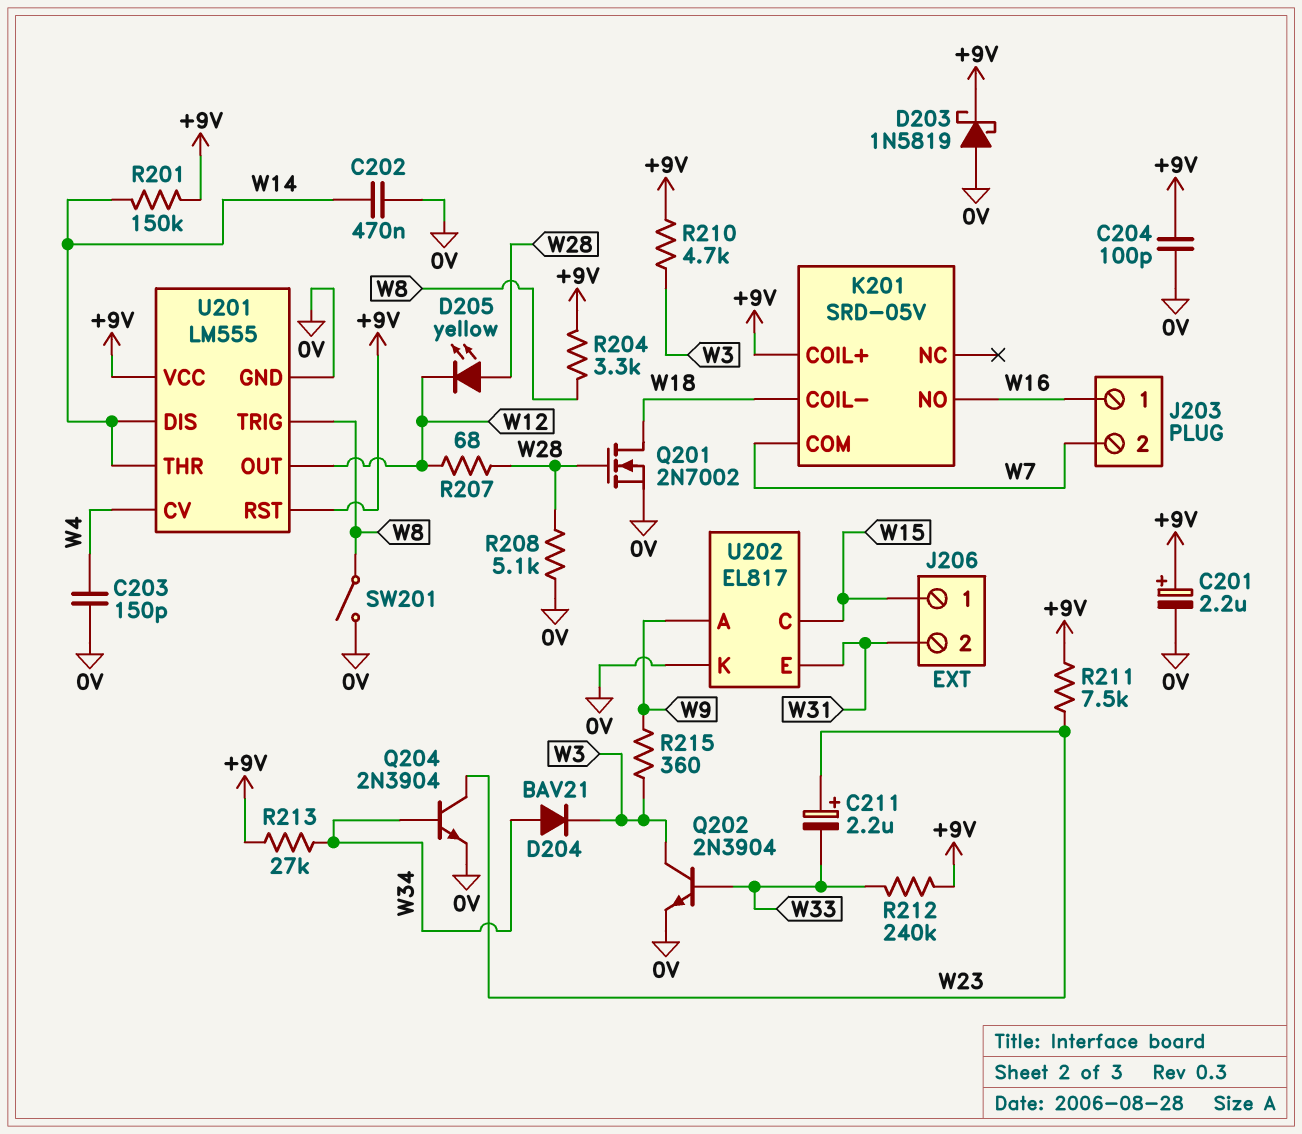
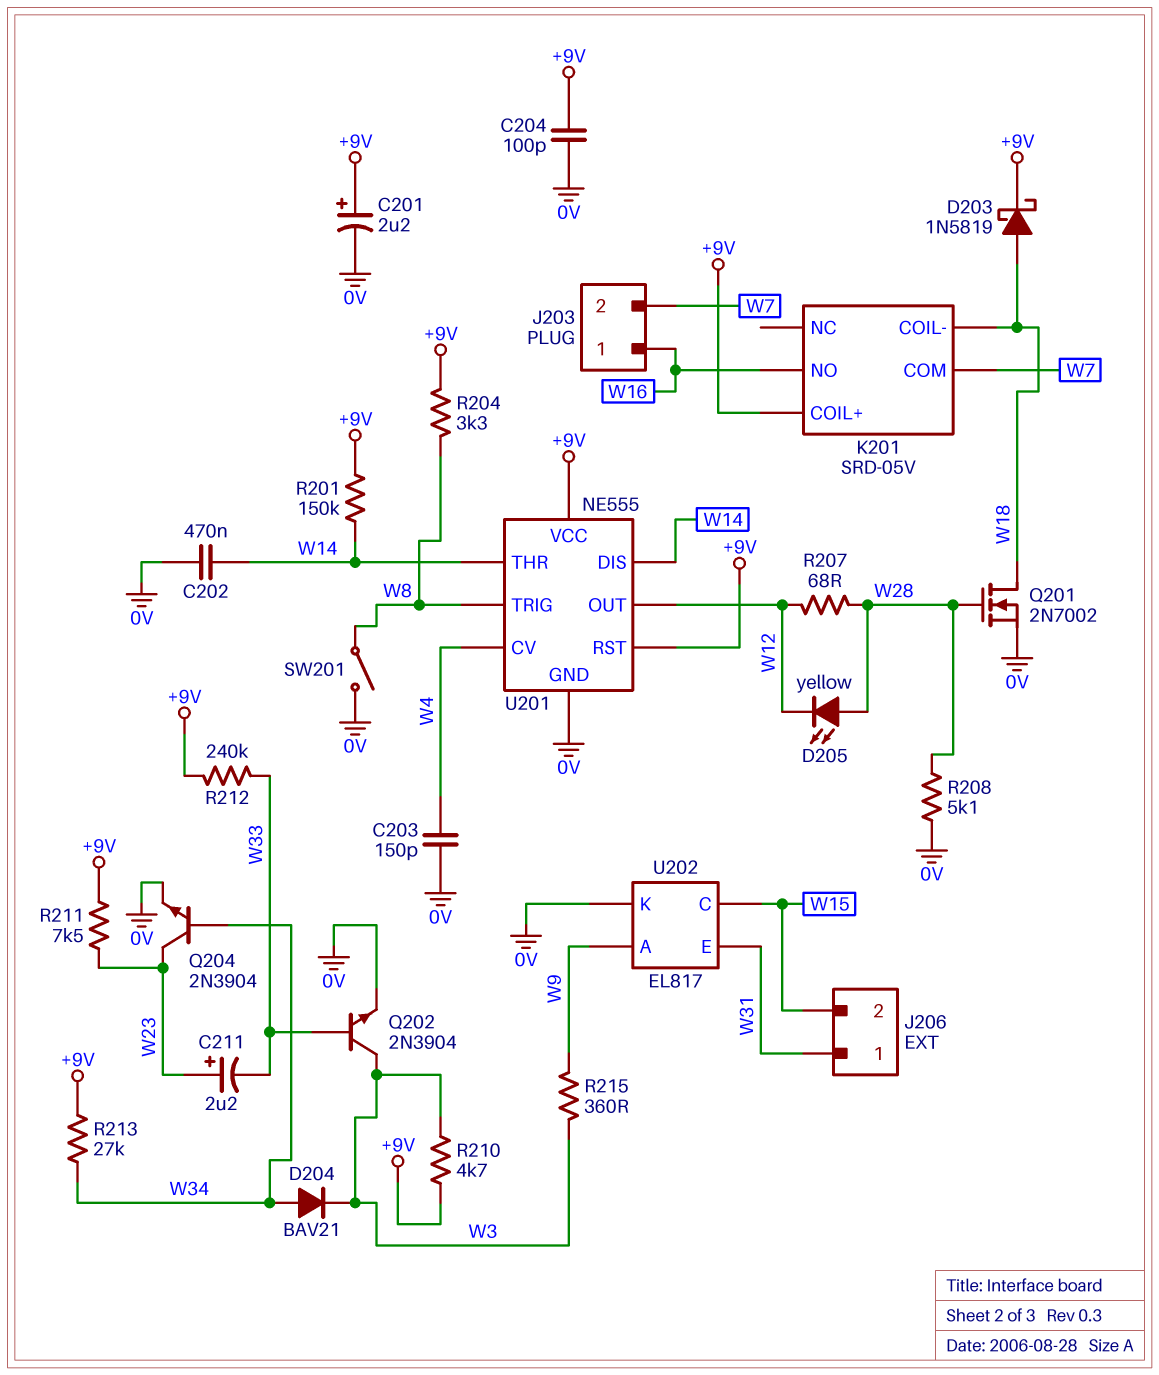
D203: schottky 1N5819 (A 0V, K +9V) -> schottky 1N5819 (A W18, K +9V)
J206 pin 1: W15 -> W31
J206 pin 2: W31 -> W15
U201: LM555 -> NE555

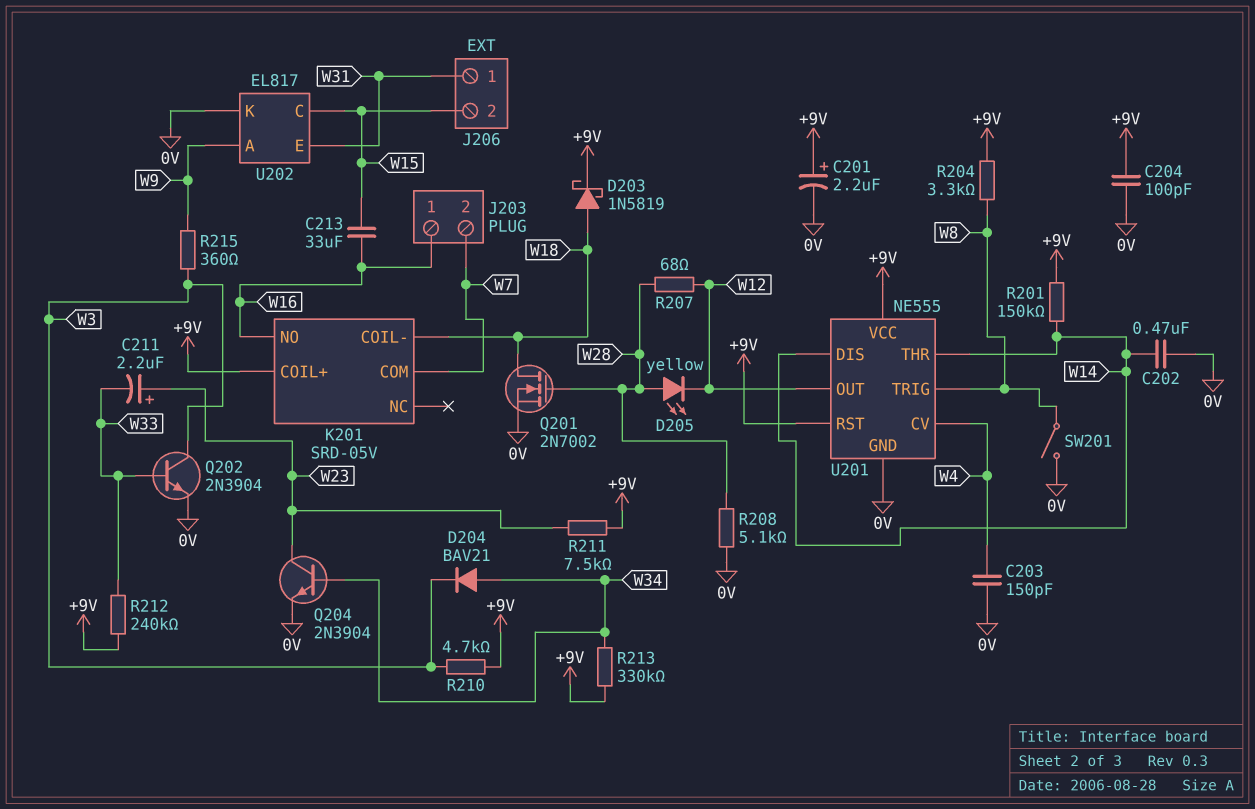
C213: none -> 33uF (W15, W16)
R213: 27k (+9V, W34) -> 330k (+9V, W34)

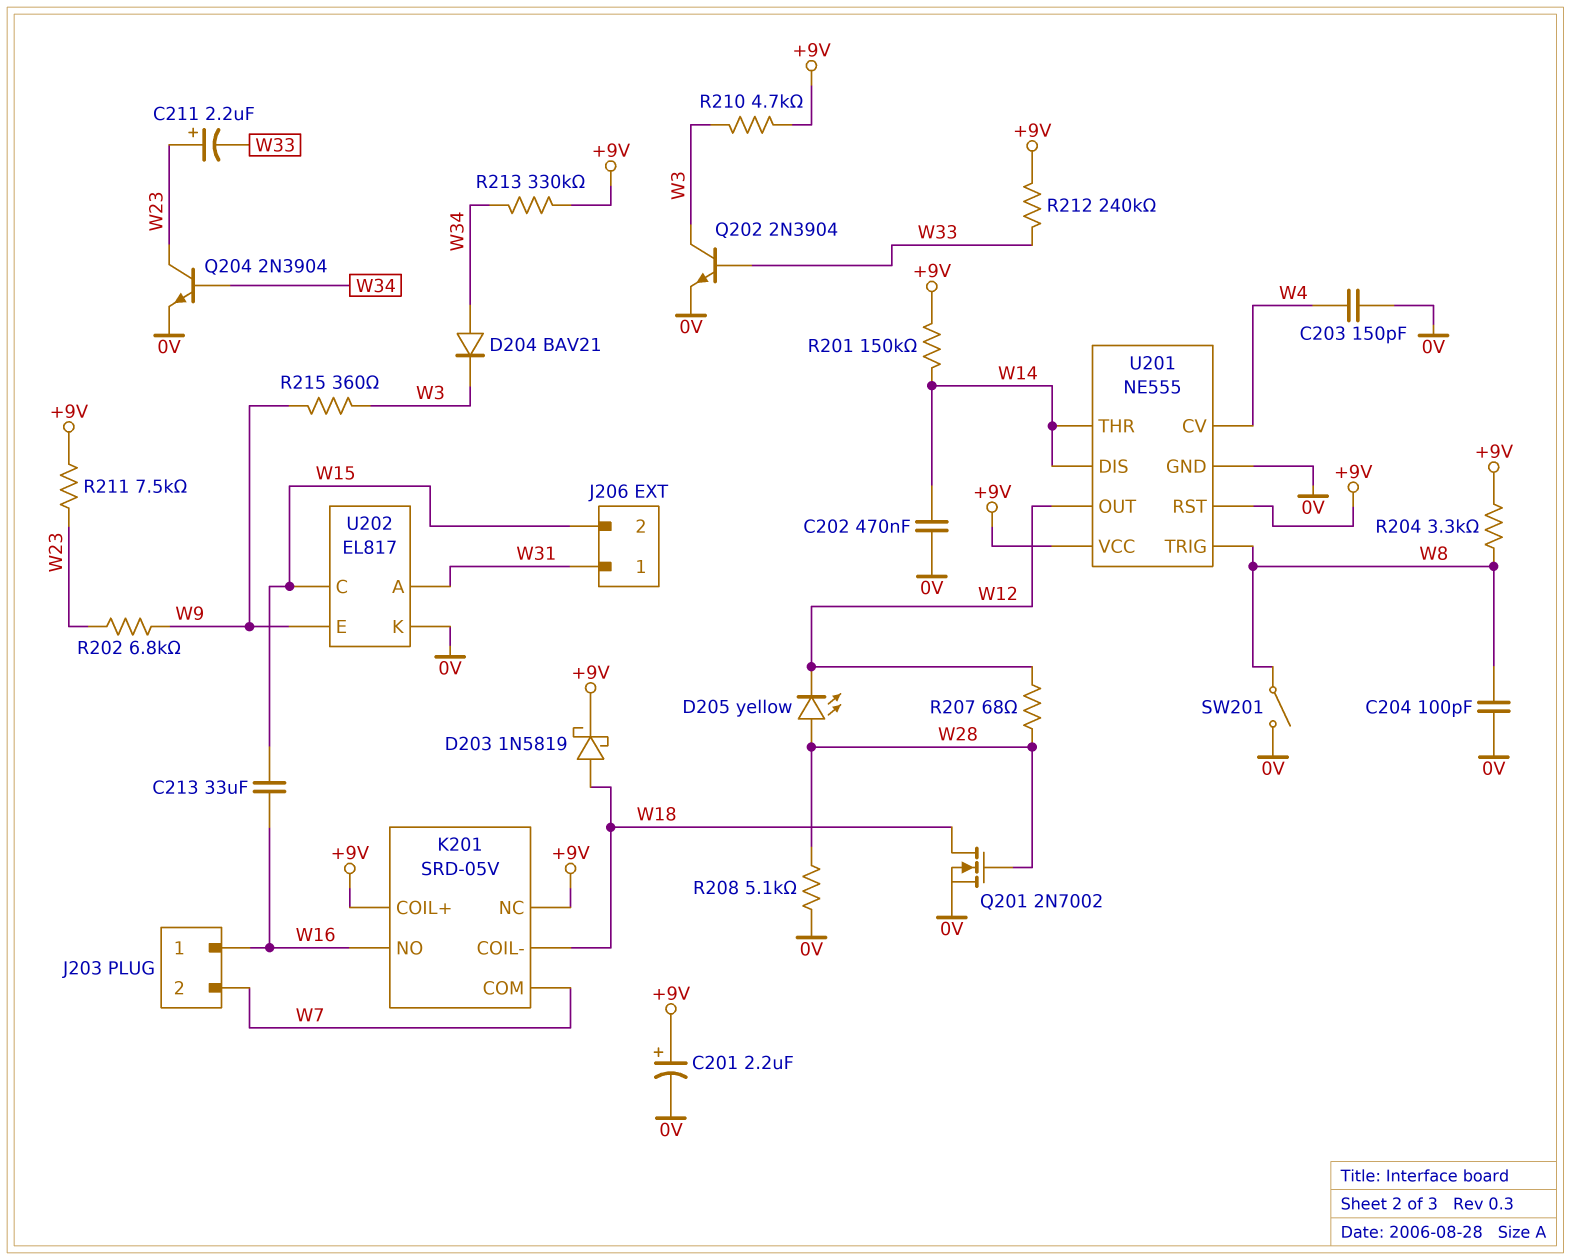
C204: 100pF (+9V, 0V) -> 100pF (0V, W8)
K201 pin NC: none -> +9V
R202: none -> 6.8k (W9, W23)
U202 pin A: W9 -> W31
U202 pin E: W31 -> W9

